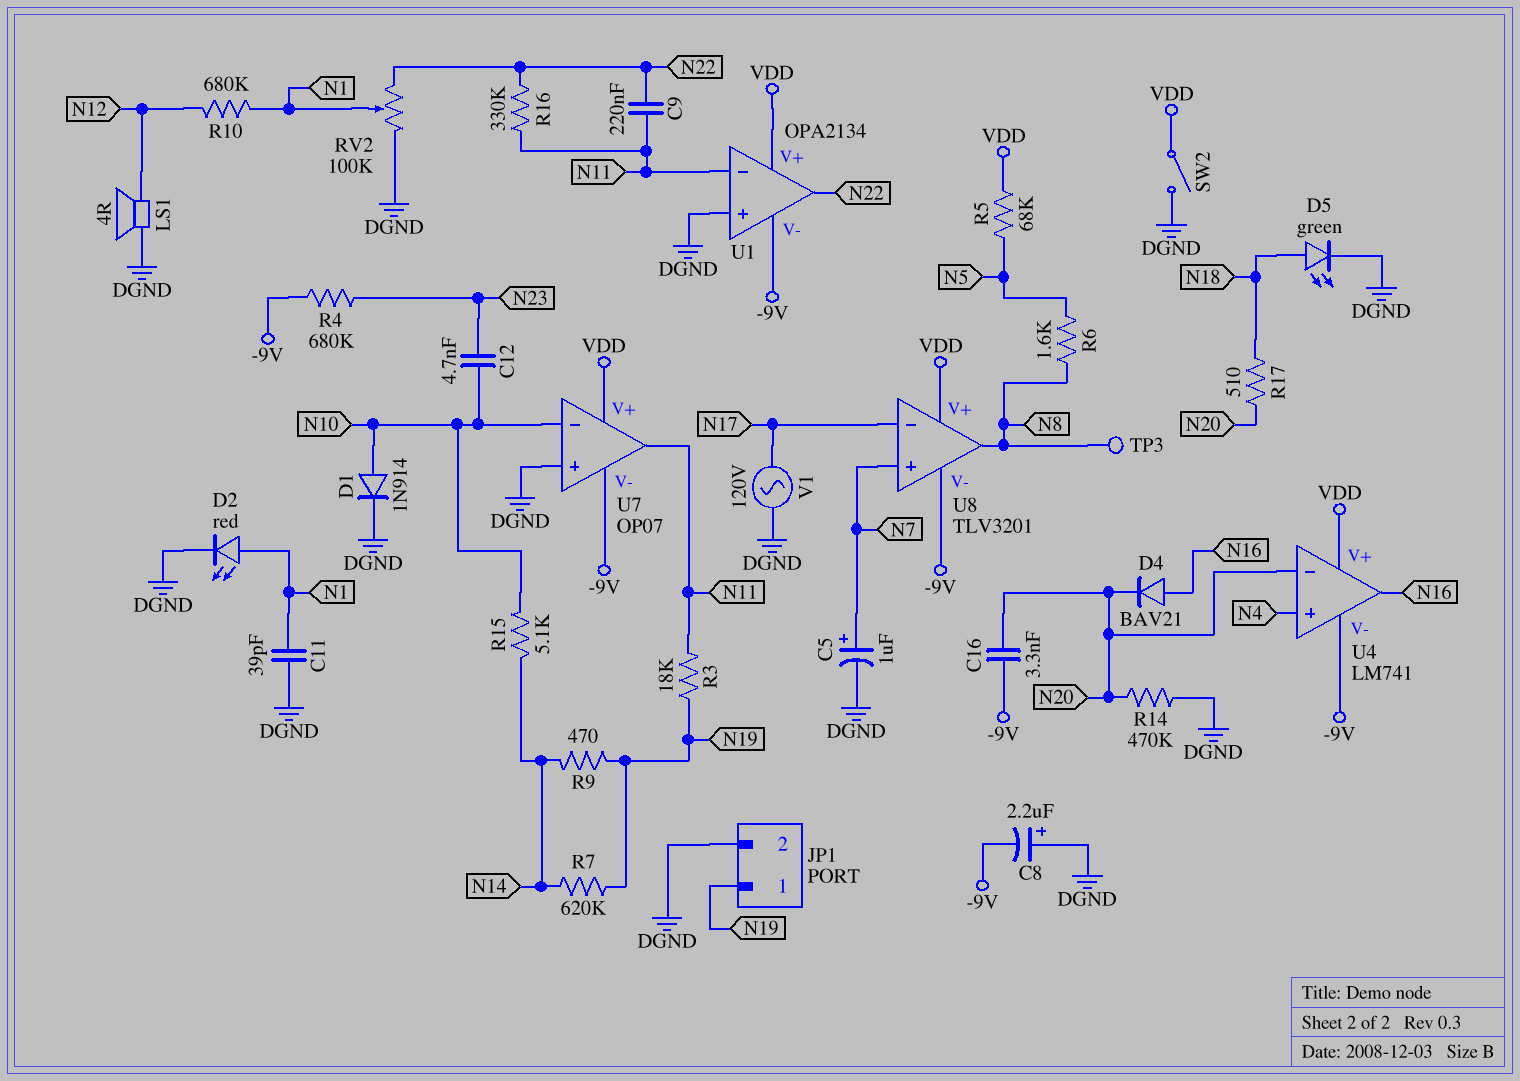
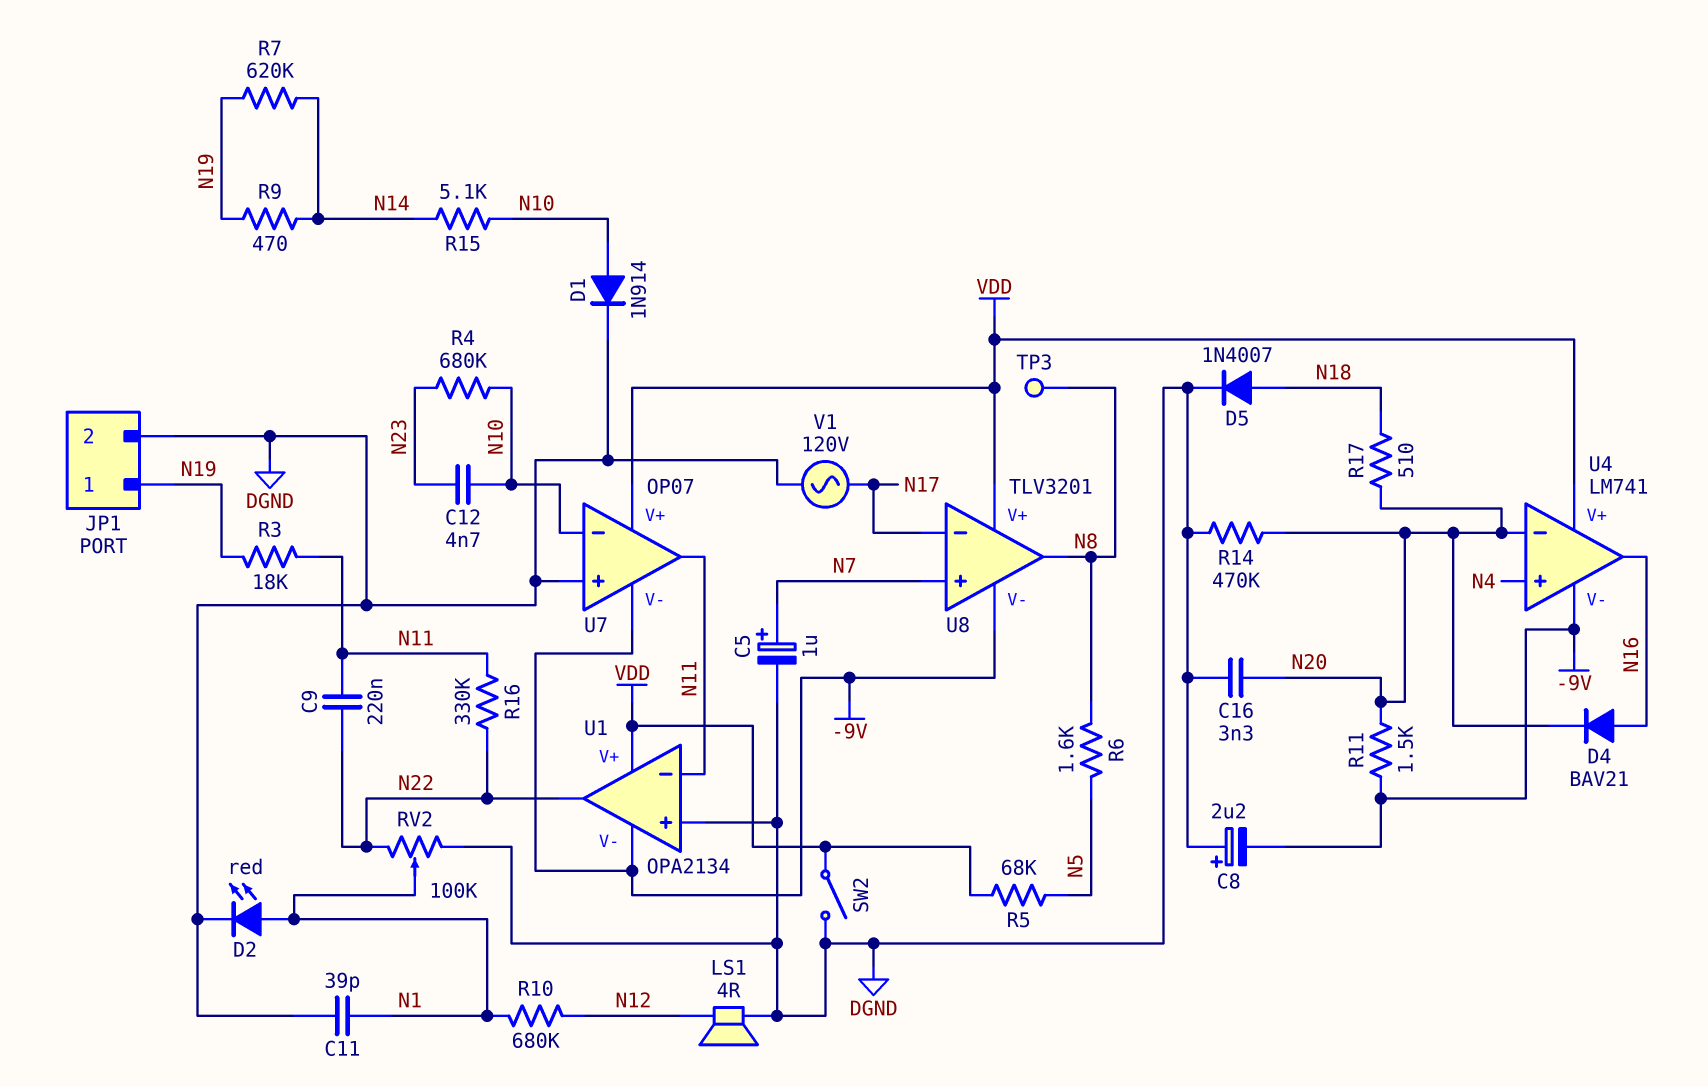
C16: 3.3nF (-9V, N20) -> 3.3nF (DGND, N20)
D5: LED green (A N18, K DGND) -> diode 1N4007 (A N18, K DGND)
R4: 680k (-9V, N23) -> 680k (N10, N23)
R11: none -> 1.5k (-9V, N20)

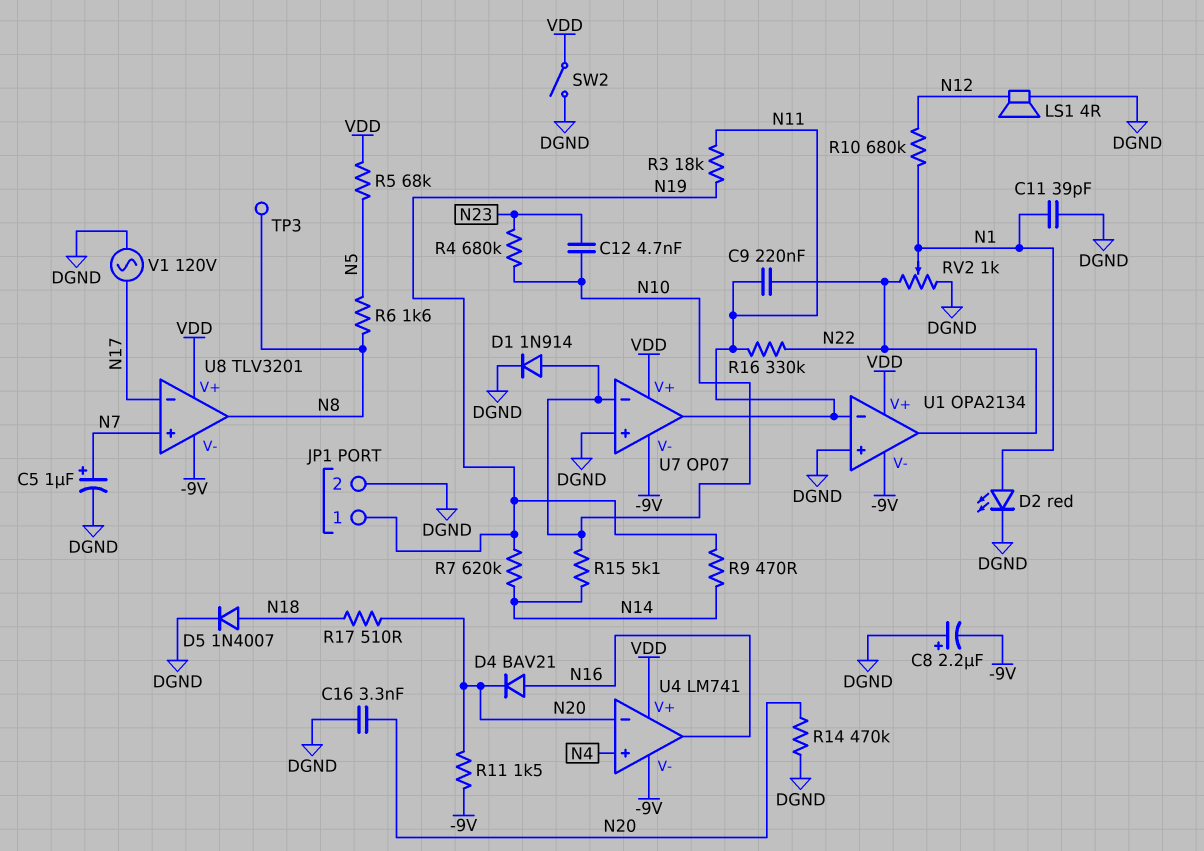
RV2: 100k (DGND, N22, wiper N1) -> 1k (DGND, N22, wiper N1)

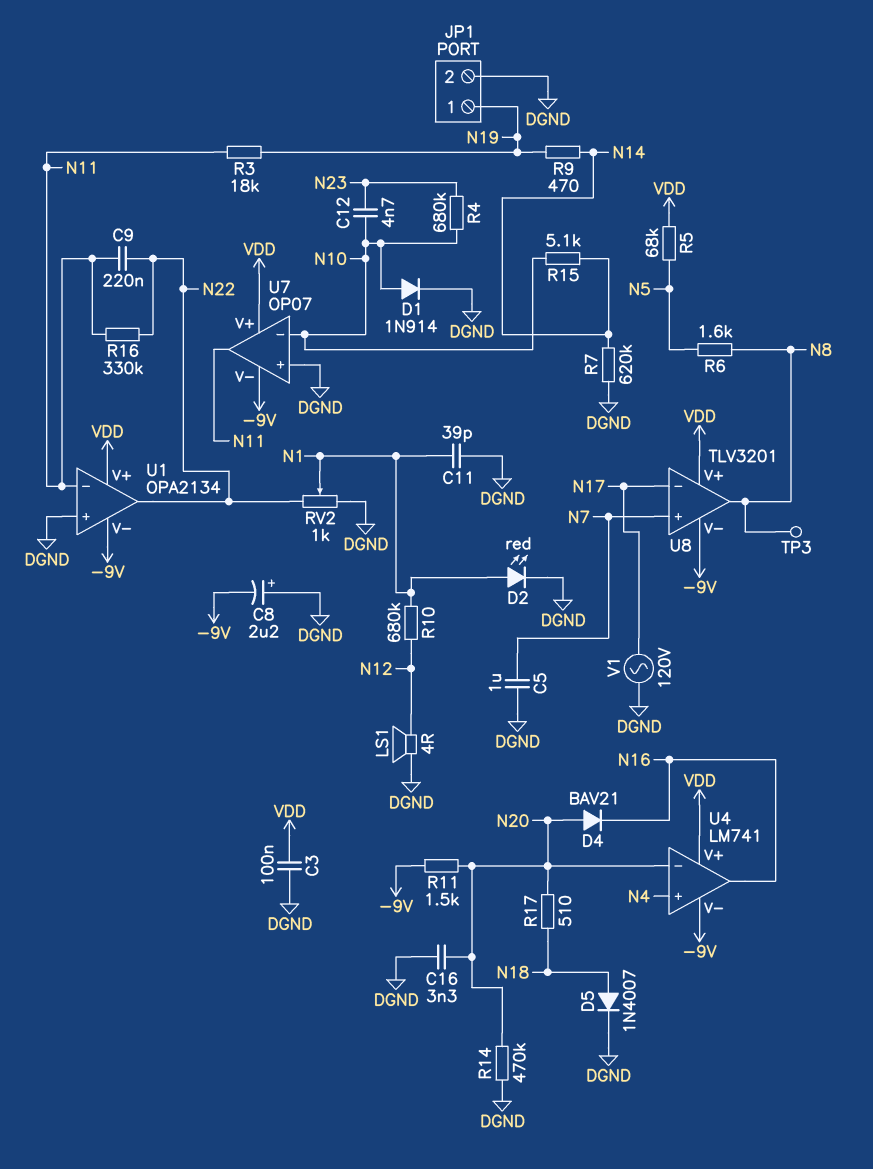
C3: none -> 100nF (DGND, VDD)
C5: 1uF (plus N7, minus DGND) -> 1uF (DGND, N7)
D4: diode BAV21 (A N16, K N20) -> diode BAV21 (A N20, K N16)
R7: 620k (N14, N19) -> 620k (DGND, N14)
SW2: switch (DGND, VDD) -> none

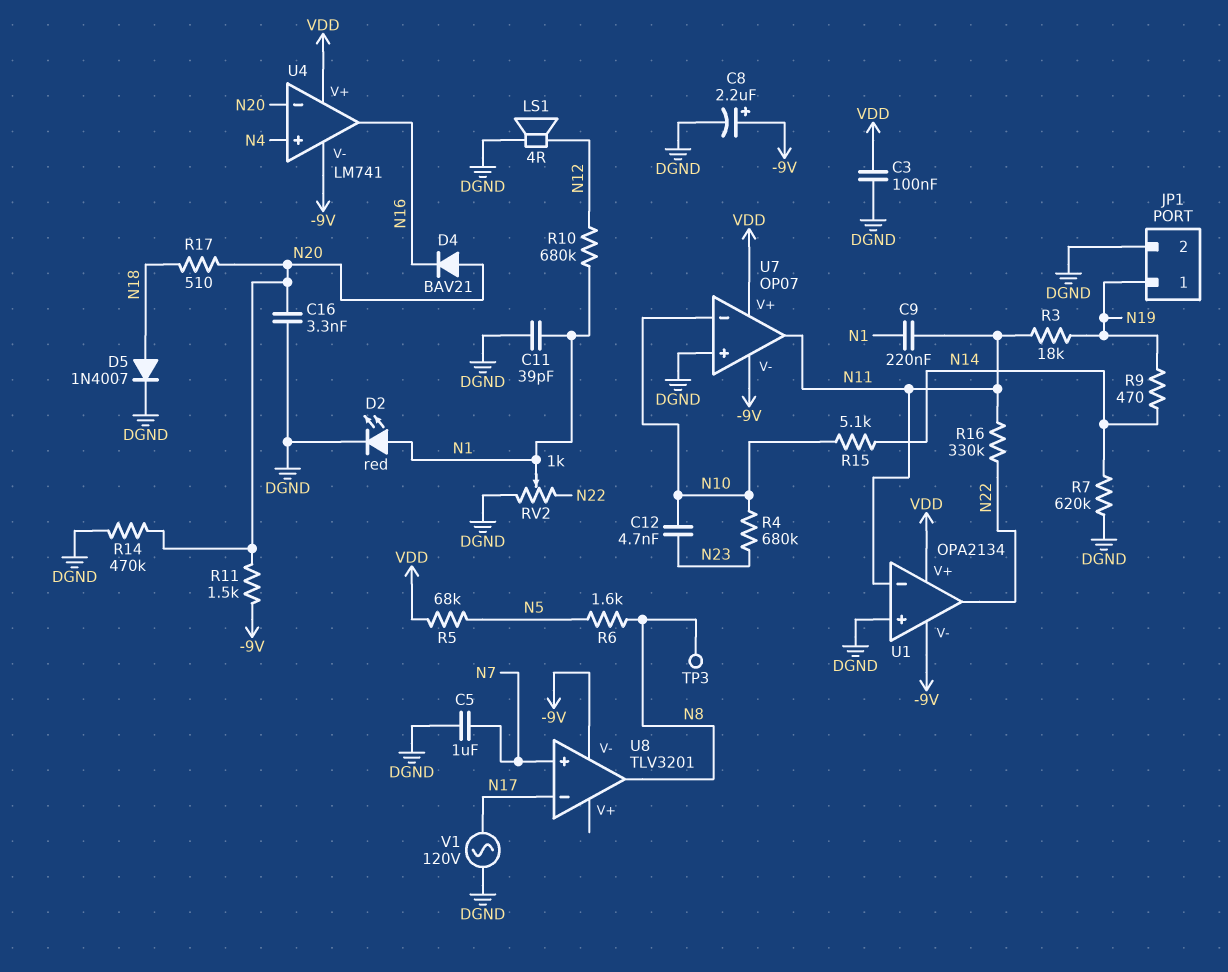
C8: 2.2uF (plus DGND, minus -9V) -> 2.2uF (plus -9V, minus DGND)
C9: 220nF (N11, N22) -> 220nF (N1, N11)
D1: diode 1N914 (A N10, K DGND) -> none
U8 pin V+: VDD -> none

